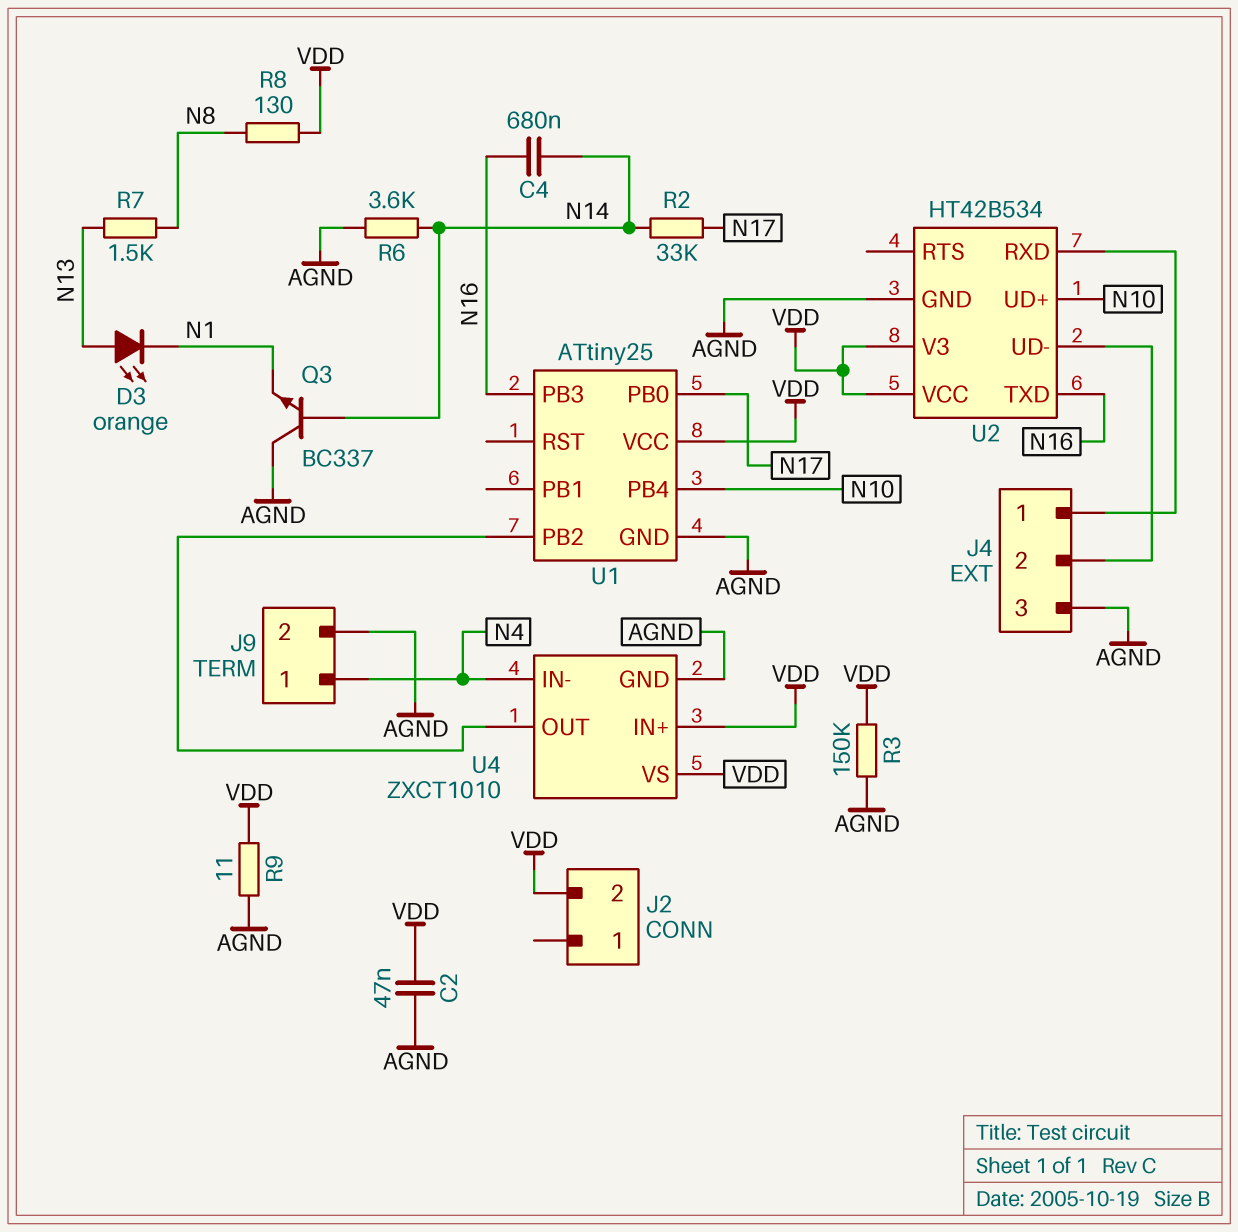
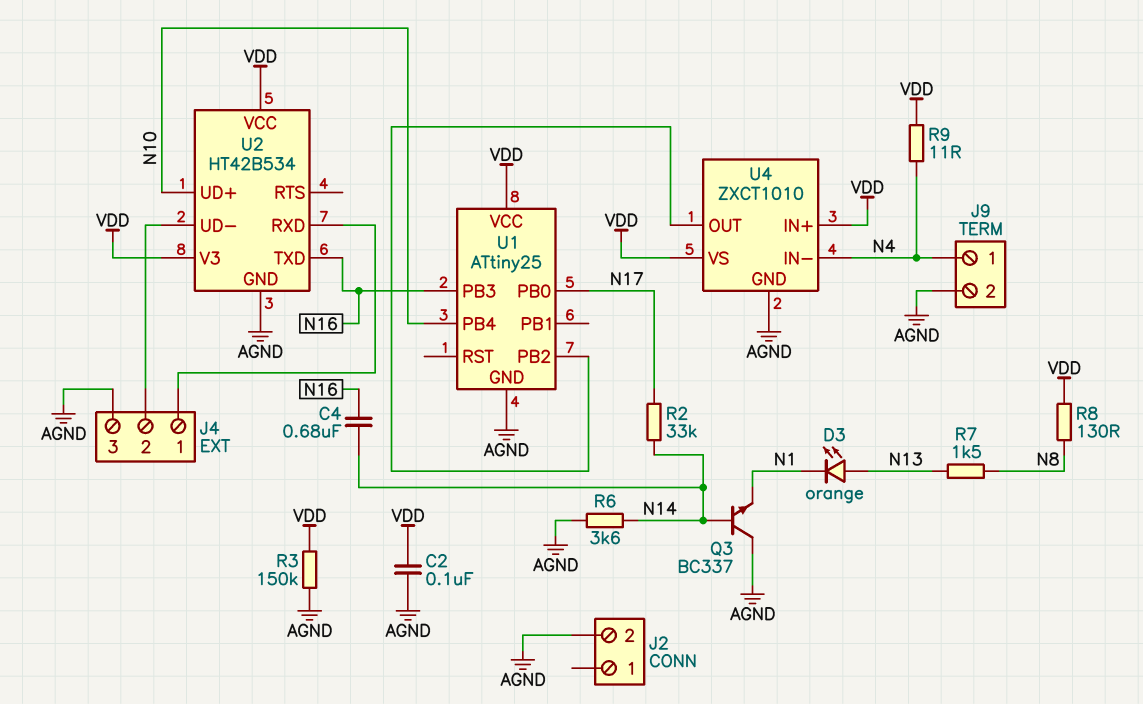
C2: 47nF (AGND, VDD) -> 100nF (AGND, VDD)
J2 pin 2: VDD -> AGND
R9: 11 (AGND, VDD) -> 11 (N4, VDD)

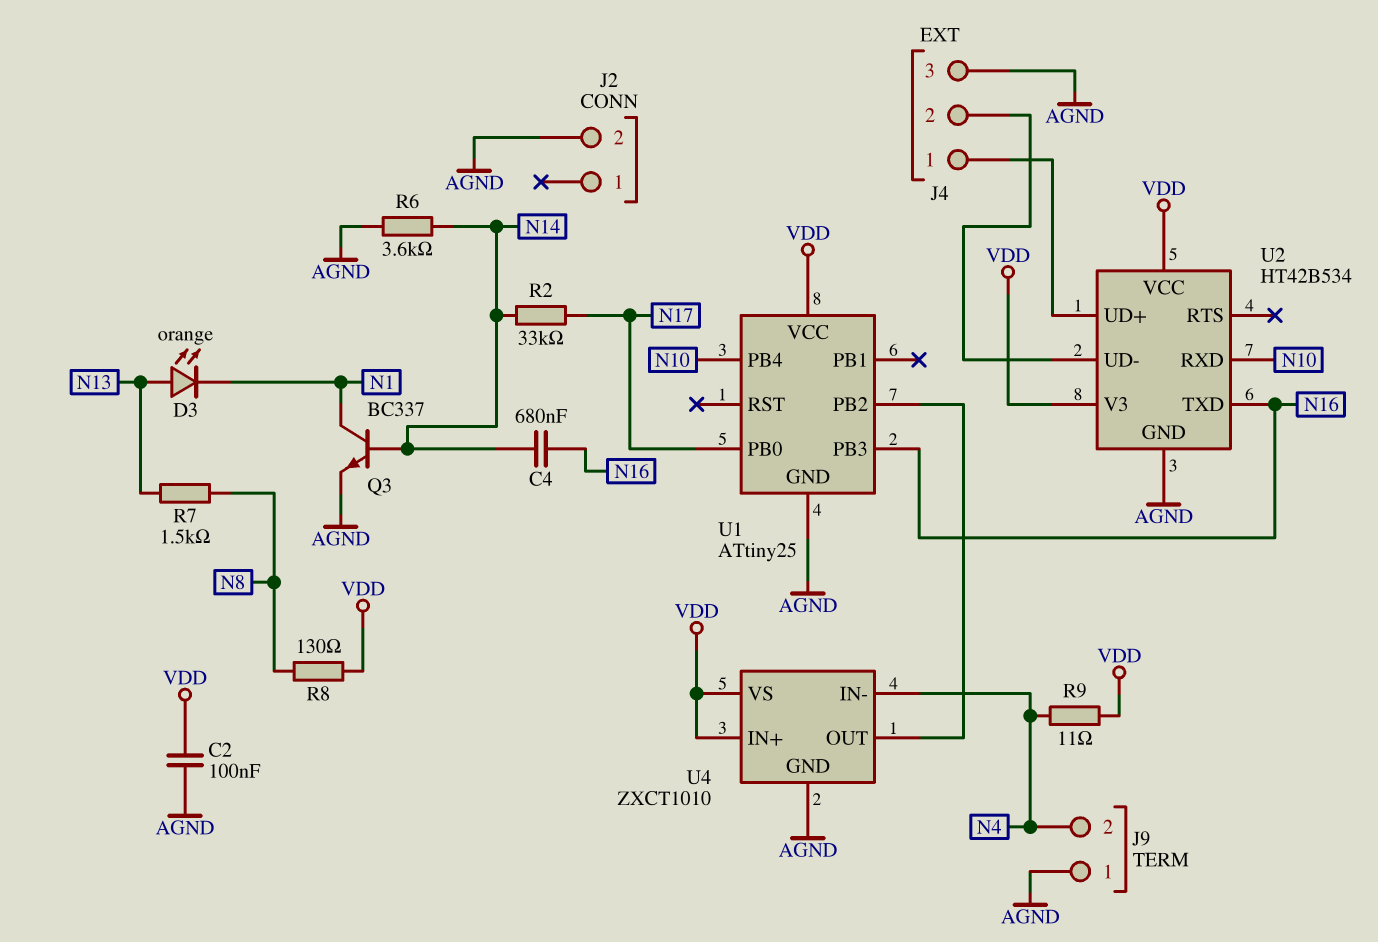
J9 pin 1: N4 -> AGND
J9 pin 2: AGND -> N4
Q3: NPN BC337 (B N14, C AGND, E N1) -> NPN BC337 (B N14, C N1, E AGND)
R3: 150k (AGND, VDD) -> none
U2 pin RXD: J4/1 -> N10
U2 pin UD+: N10 -> J4/1

